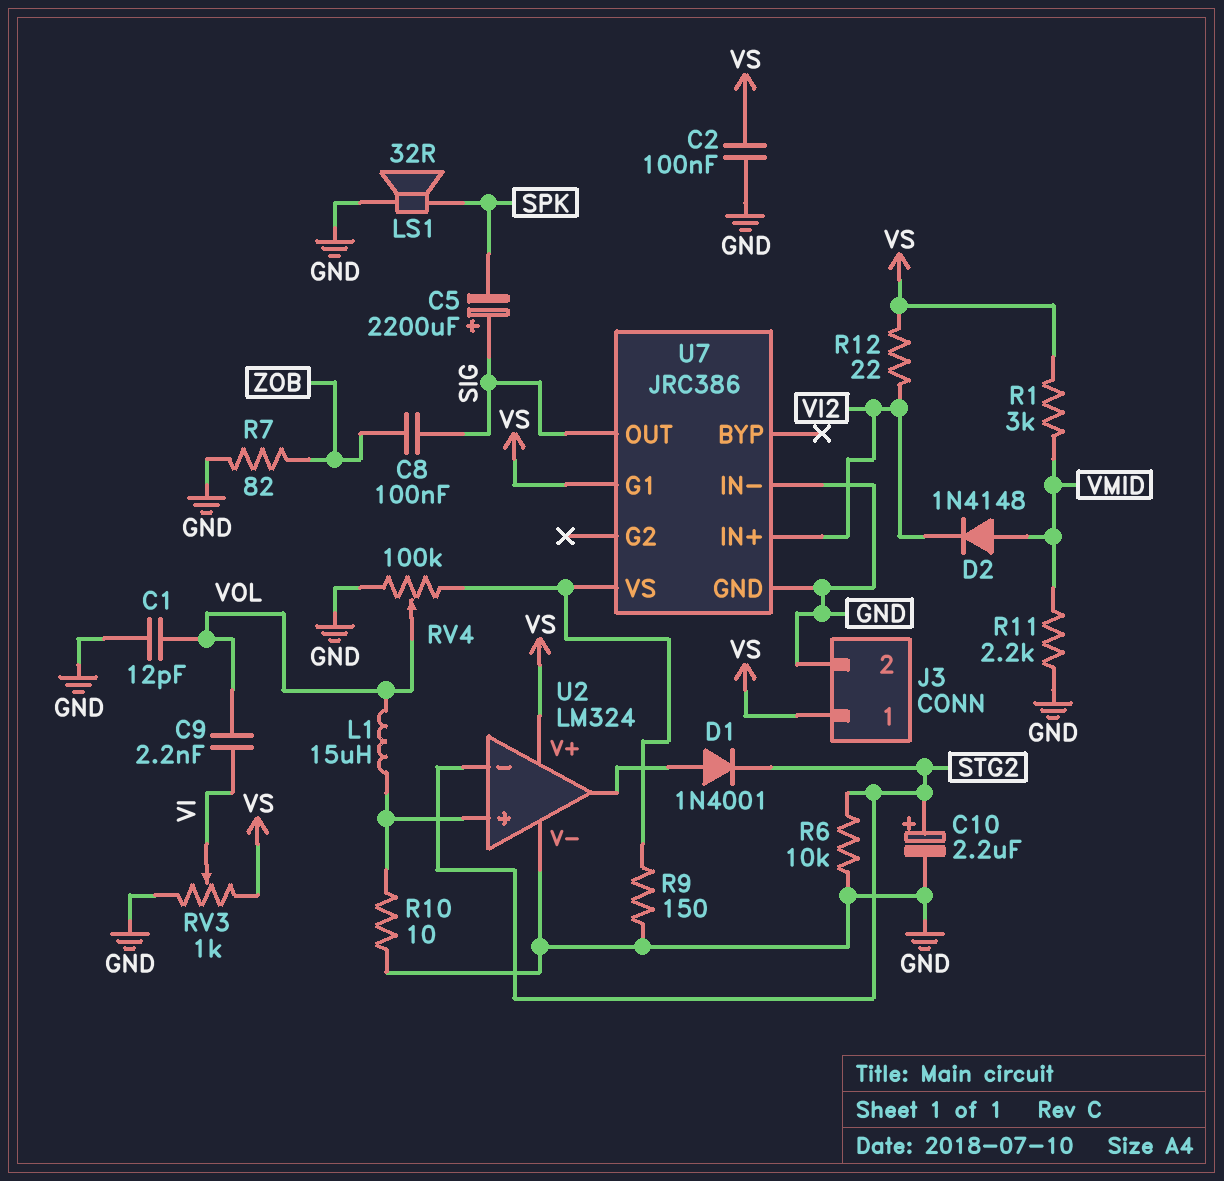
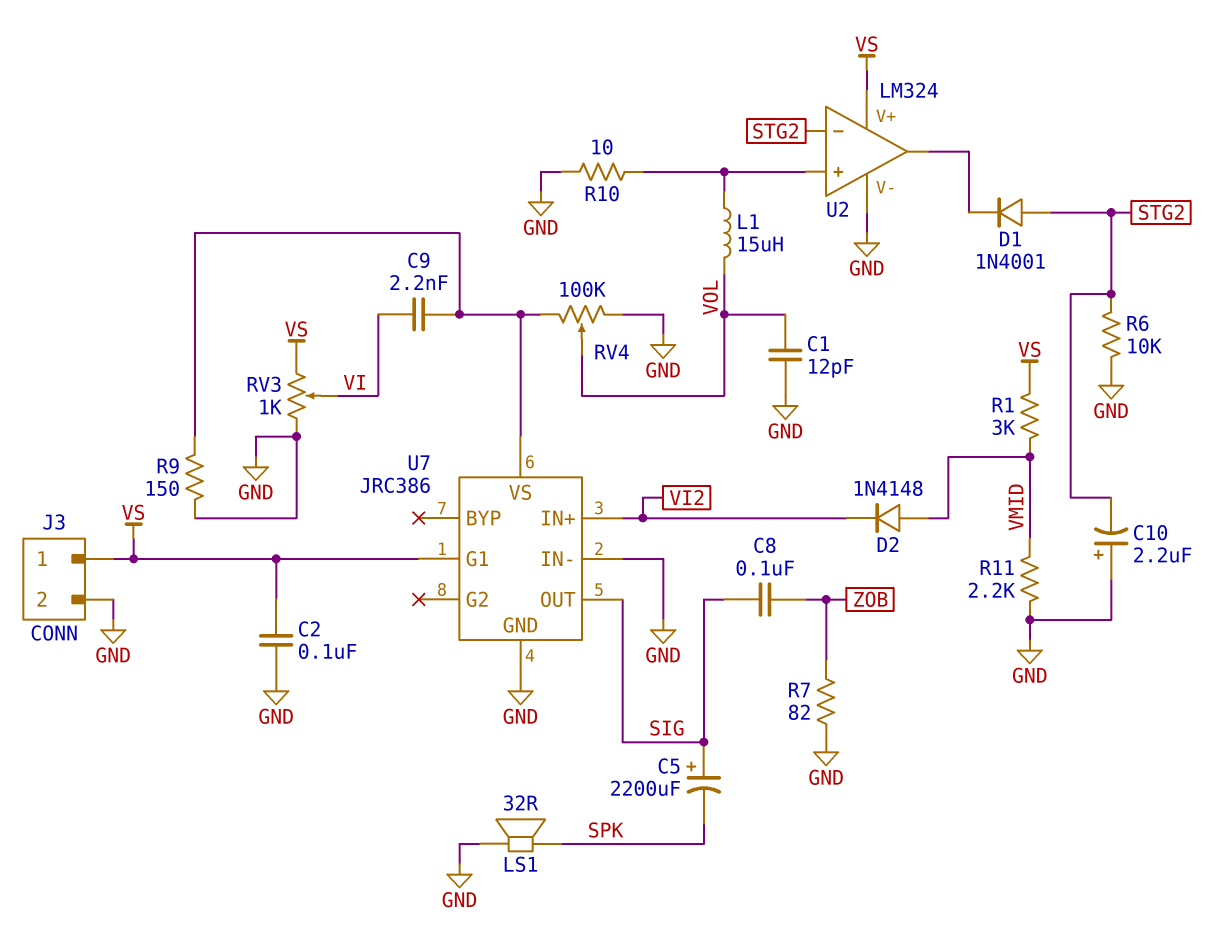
C9: 2.2nF (VI, VOL) -> 2.2nF (U7/VS, VI)
C10: 2.2uF (plus STG2, minus GND) -> 2.2uF (plus GND, minus STG2)
D1: diode 1N4001 (A U2/out, K STG2) -> diode 1N4001 (A STG2, K U2/out)
R12: 22 (VI2, VS) -> none

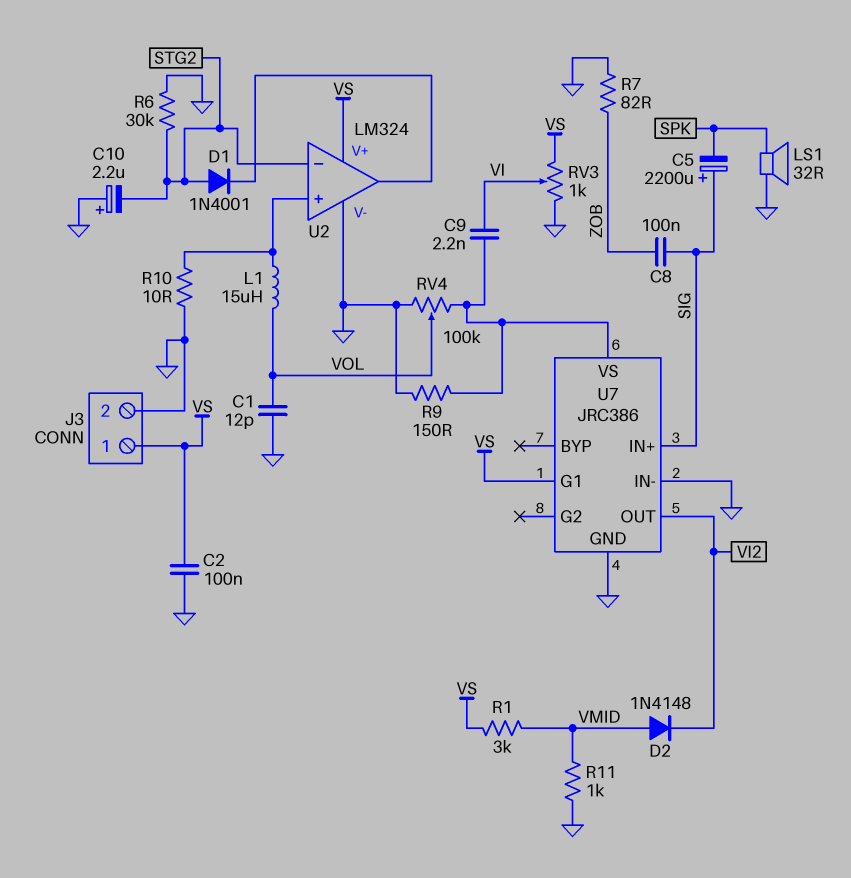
R6: 10k (GND, STG2) -> 30k (GND, STG2)
R11: 2.2k (GND, VMID) -> 1k (GND, VMID)
U7 pin IN+: VI2 -> SIG
U7 pin OUT: SIG -> VI2

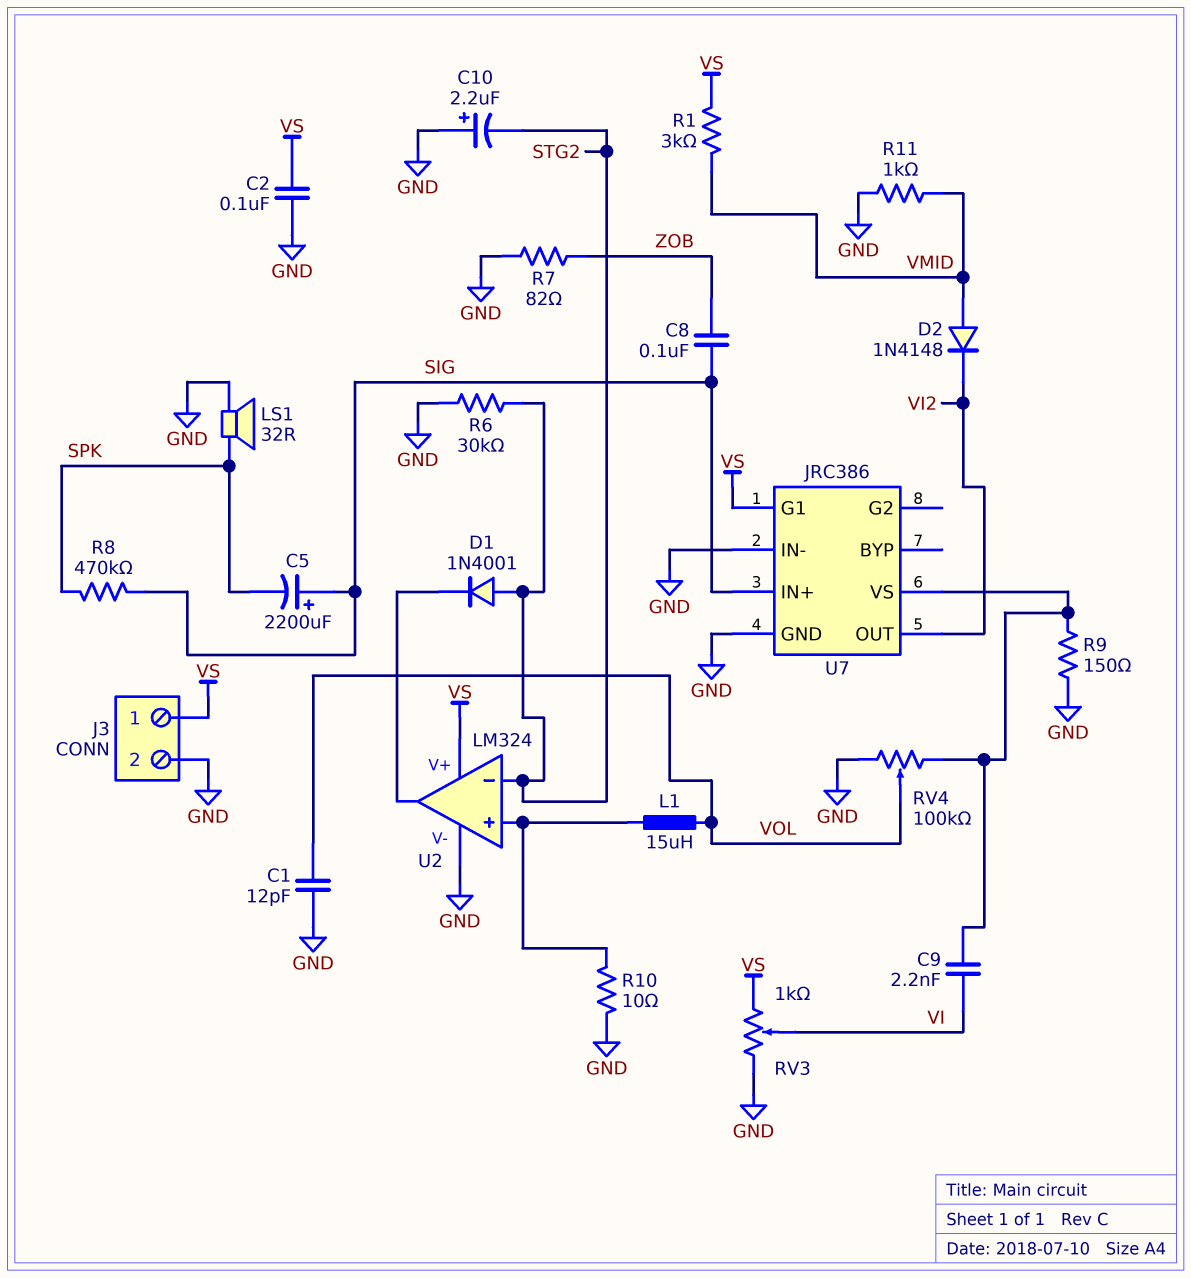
R8: none -> 470k (SIG, SPK)

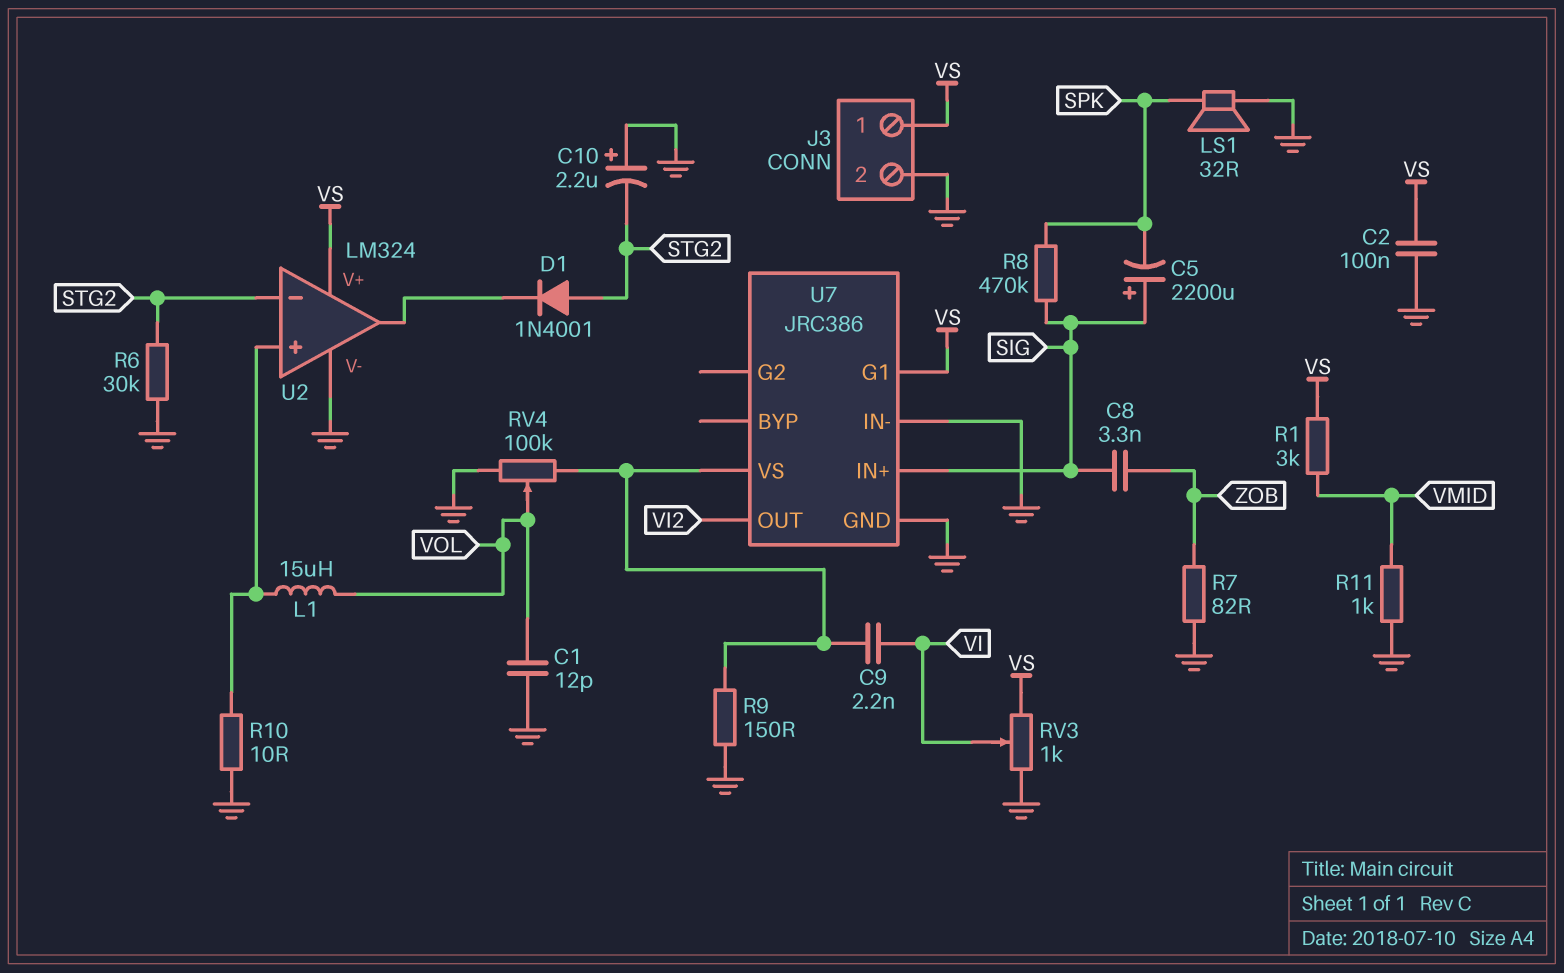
C8: 100nF (SIG, ZOB) -> 3.3nF (SIG, ZOB)
D2: diode 1N4148 (A VMID, K VI2) -> none

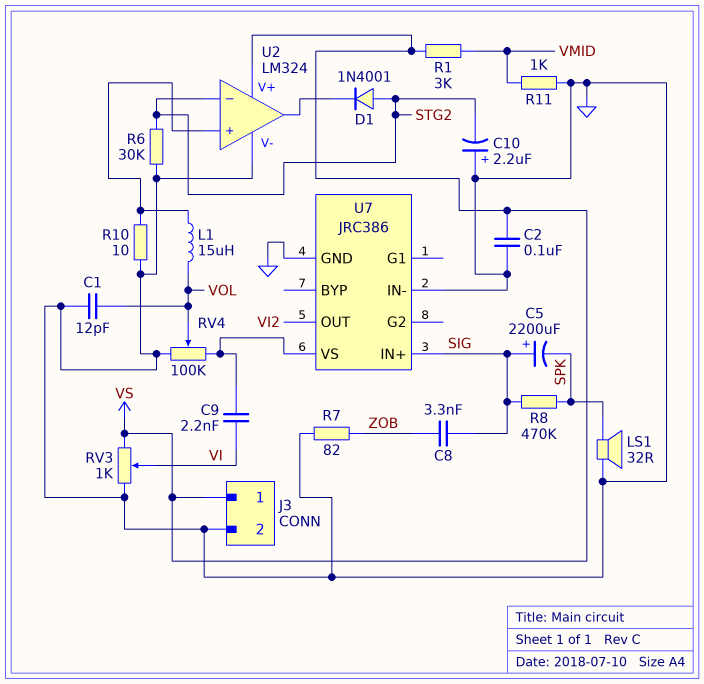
R9: 150 (GND, U7/VS) -> none
U7 pin G1: VS -> none

